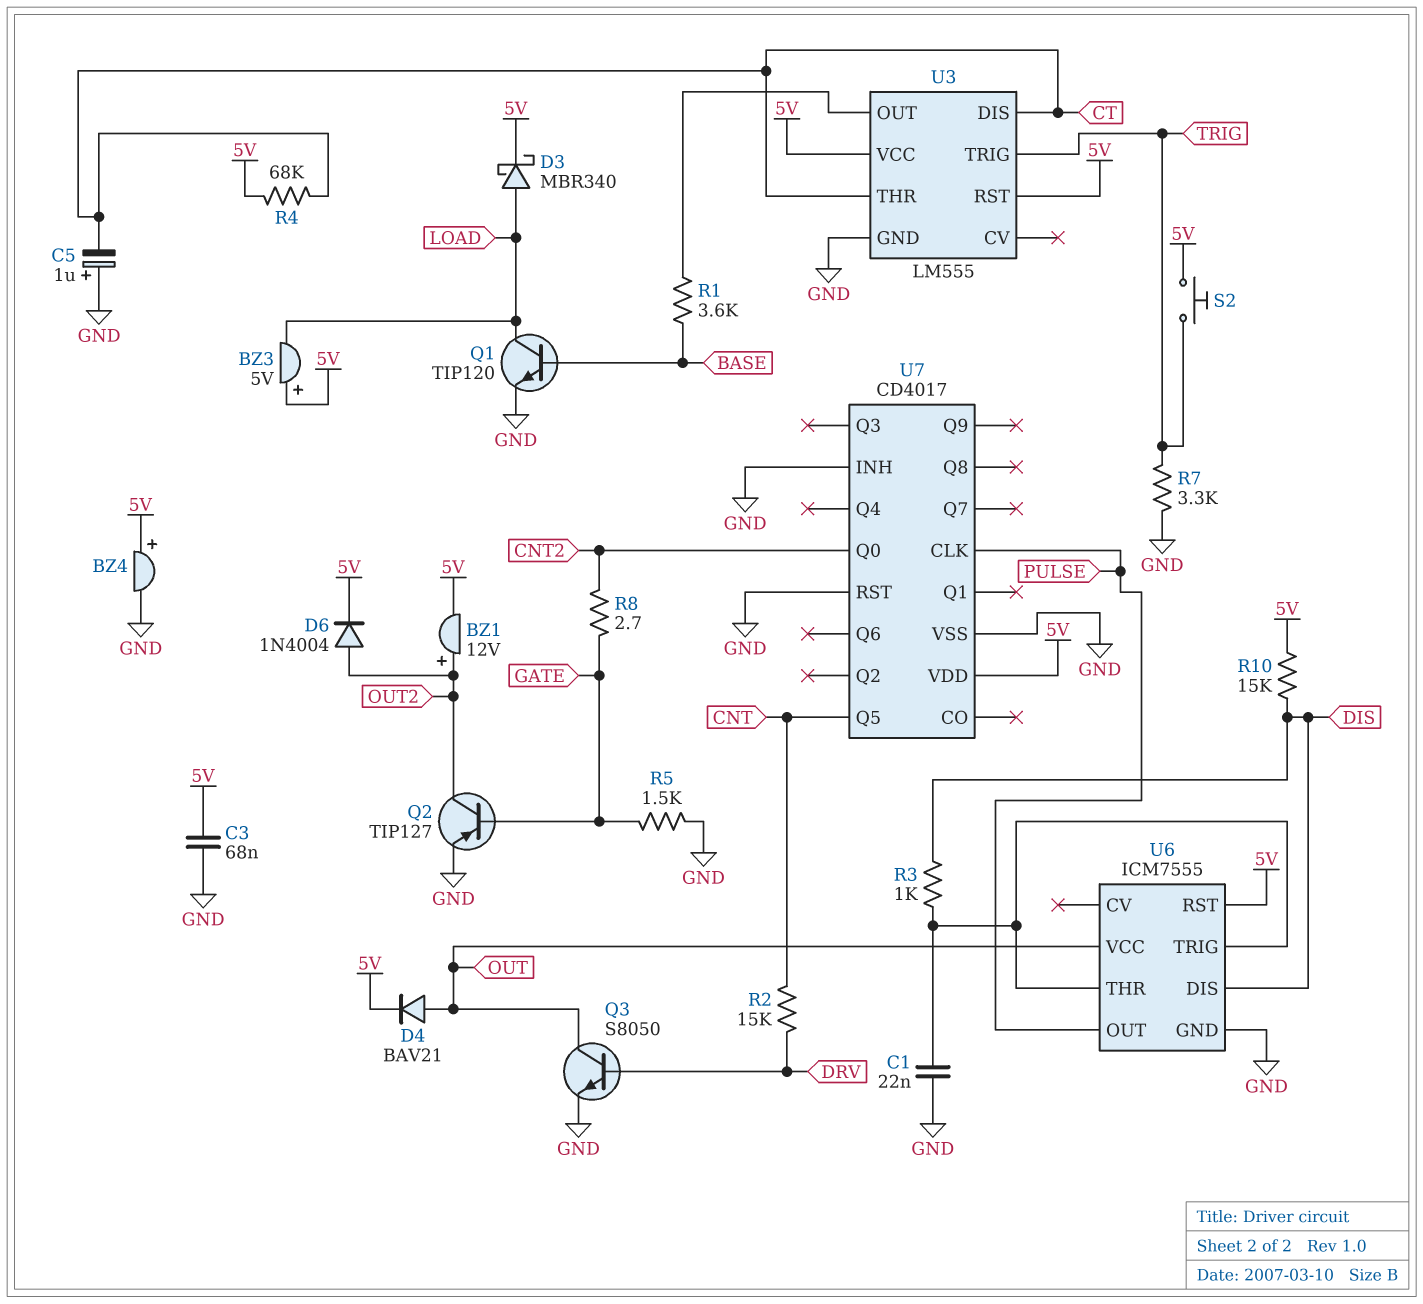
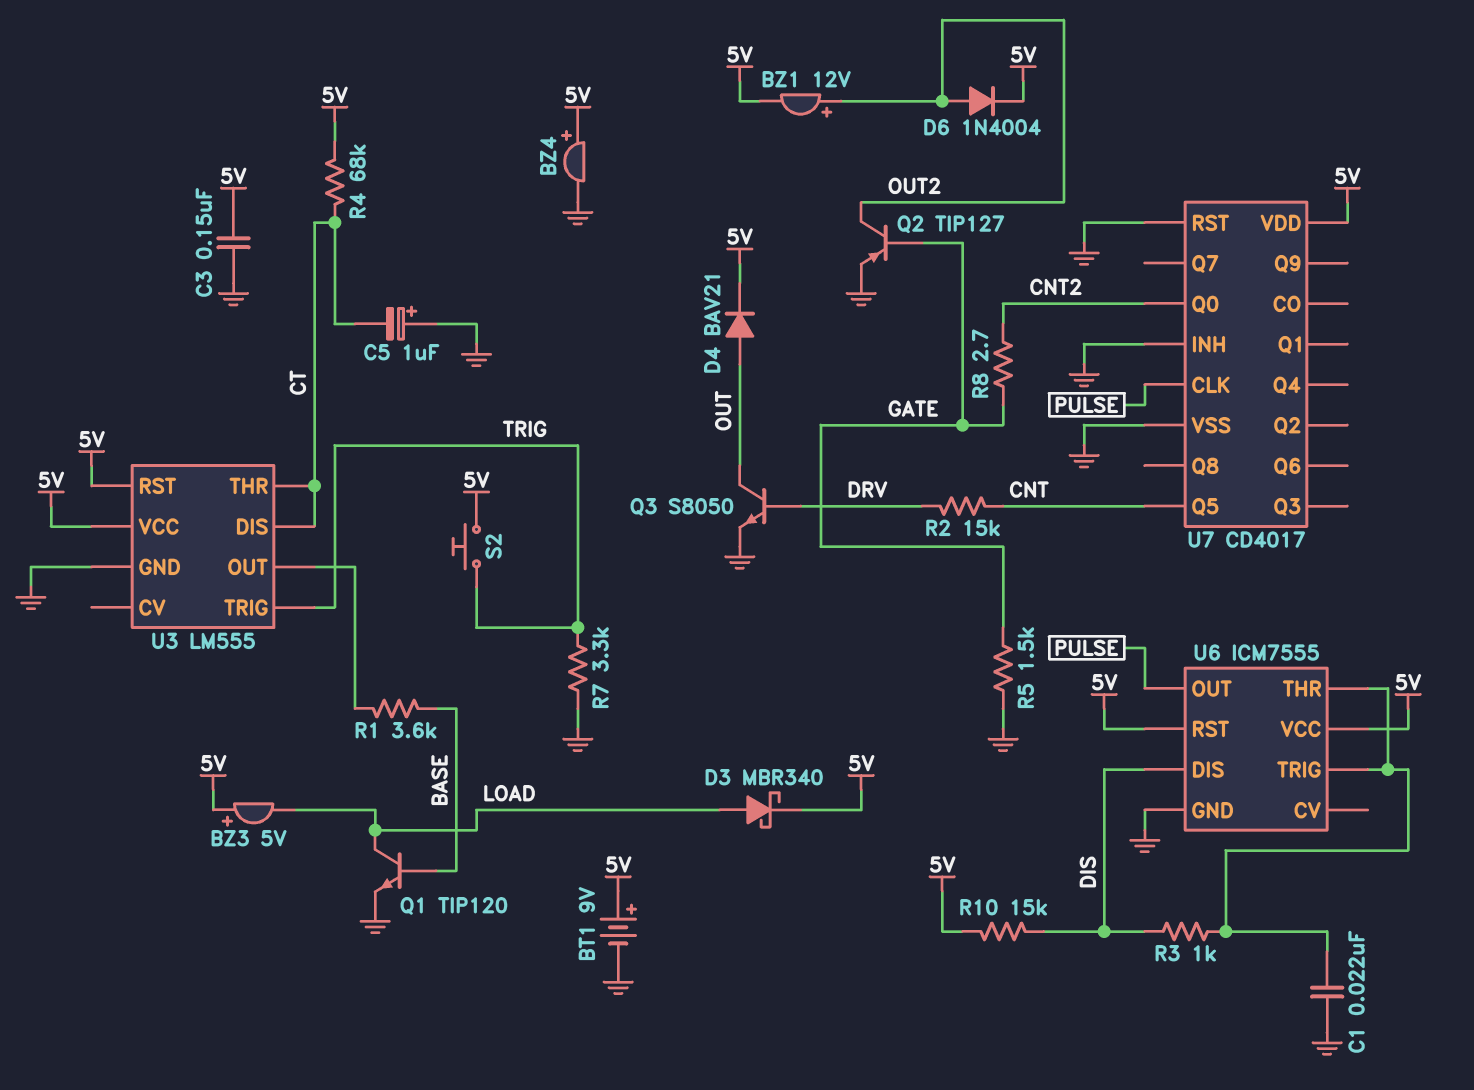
BT1: none -> 9V (plus 5V, minus GND)
C3: 68nF (5V, GND) -> 150nF (5V, GND)
U6 pin VCC: OUT -> 5V

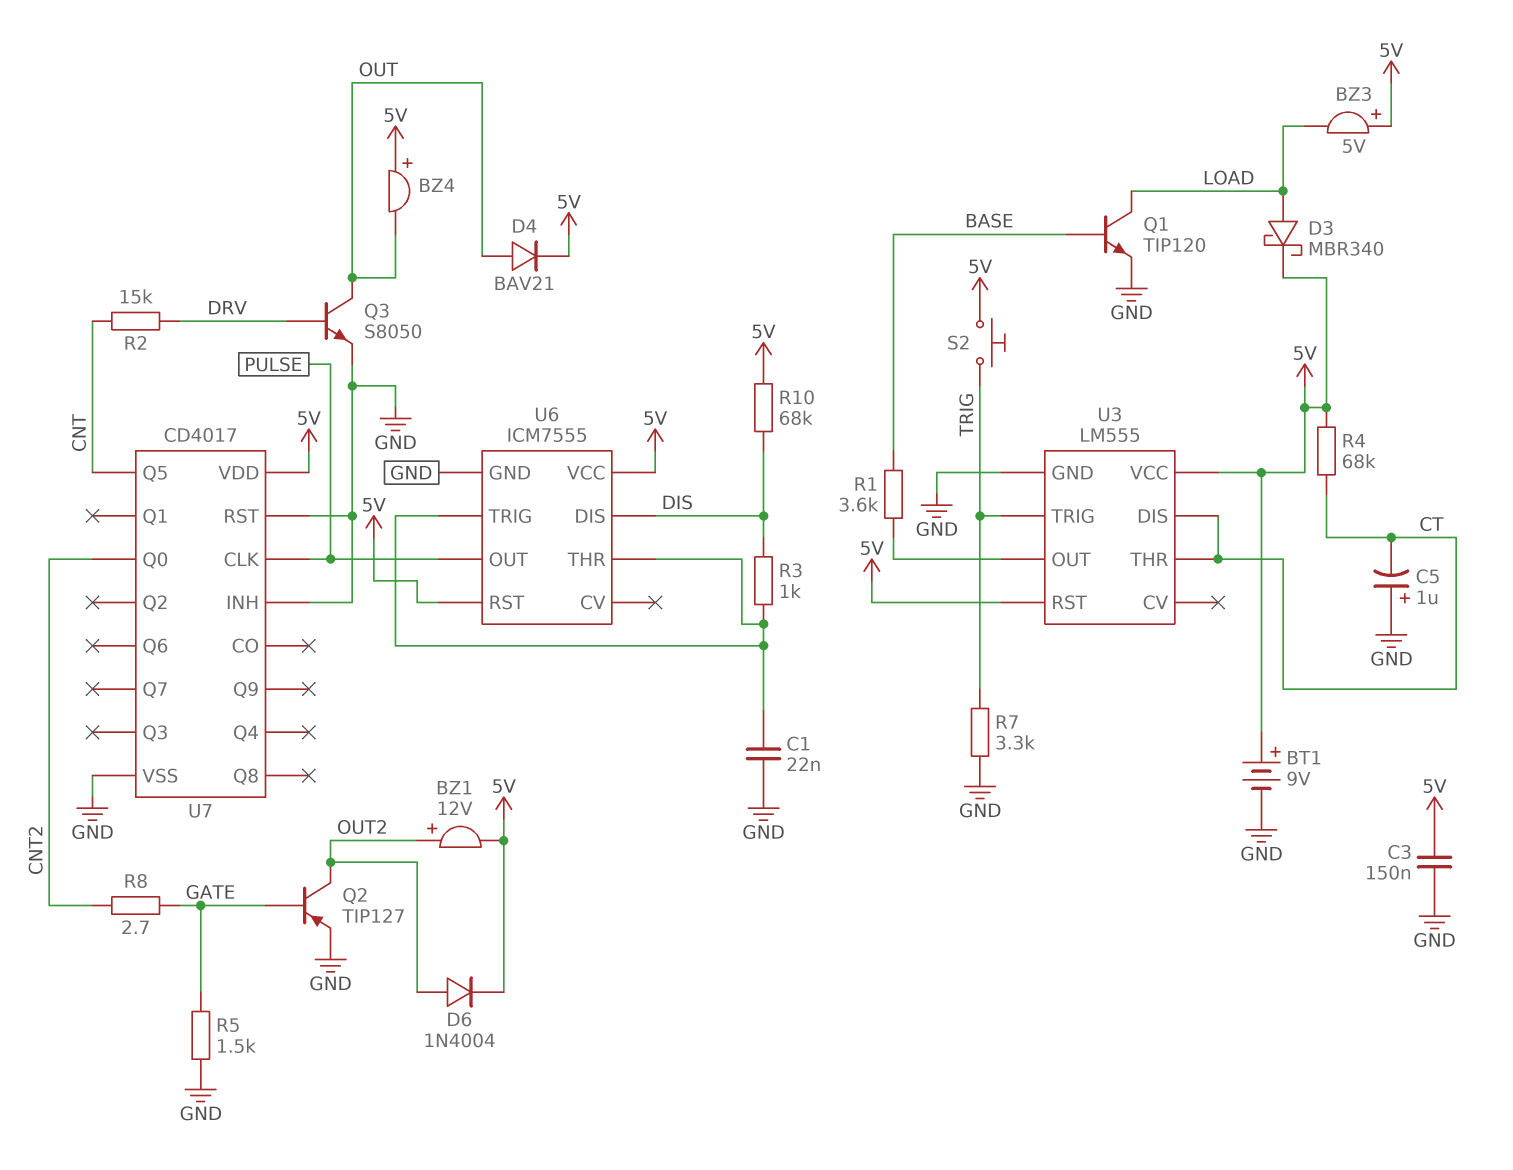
BZ4: buzzer (plus 5V, minus GND) -> buzzer (plus 5V, minus OUT)
R10: 15k (5V, DIS) -> 68k (5V, DIS)

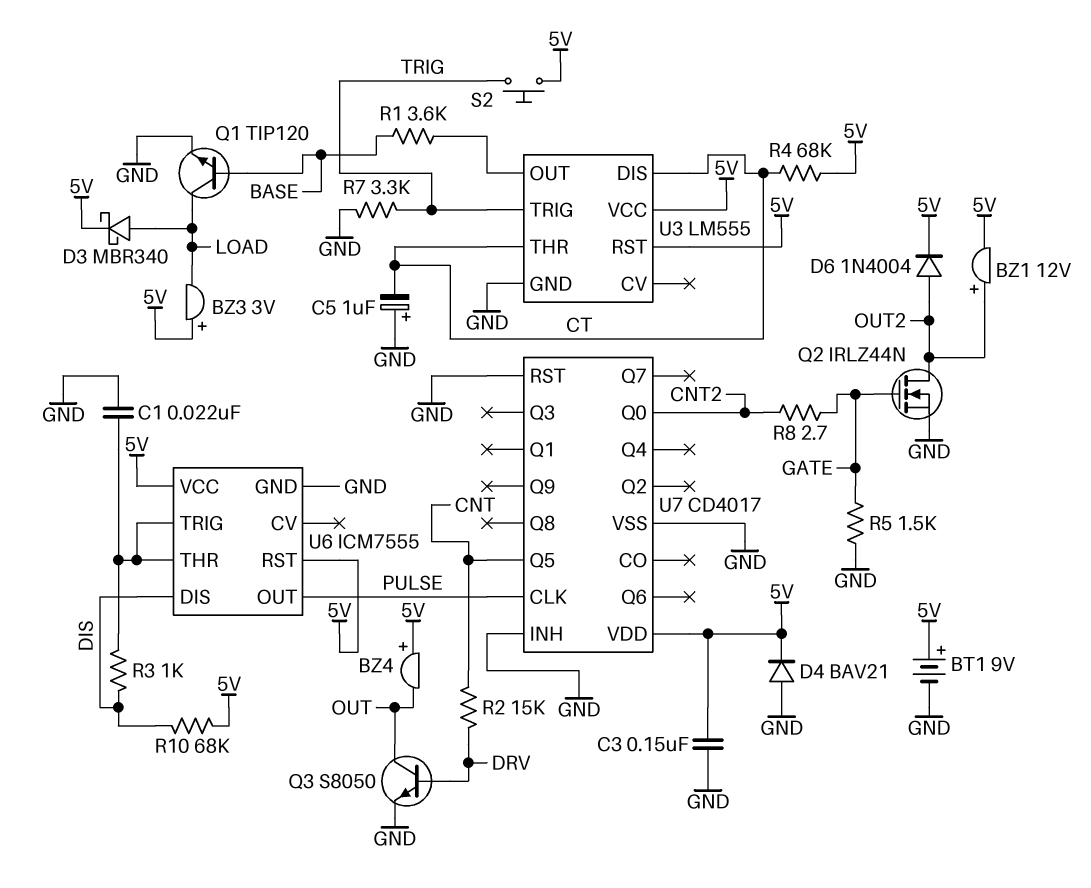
BZ3: buzzer 5V (plus 5V, minus LOAD) -> buzzer 3V (plus 5V, minus LOAD)
D4: diode BAV21 (A OUT, K 5V) -> diode BAV21 (A GND, K 5V)
Q2: PNP TIP127 (B GATE, C OUT2, E GND) -> NMOS IRLZ44N (G GATE, D OUT2, S GND)

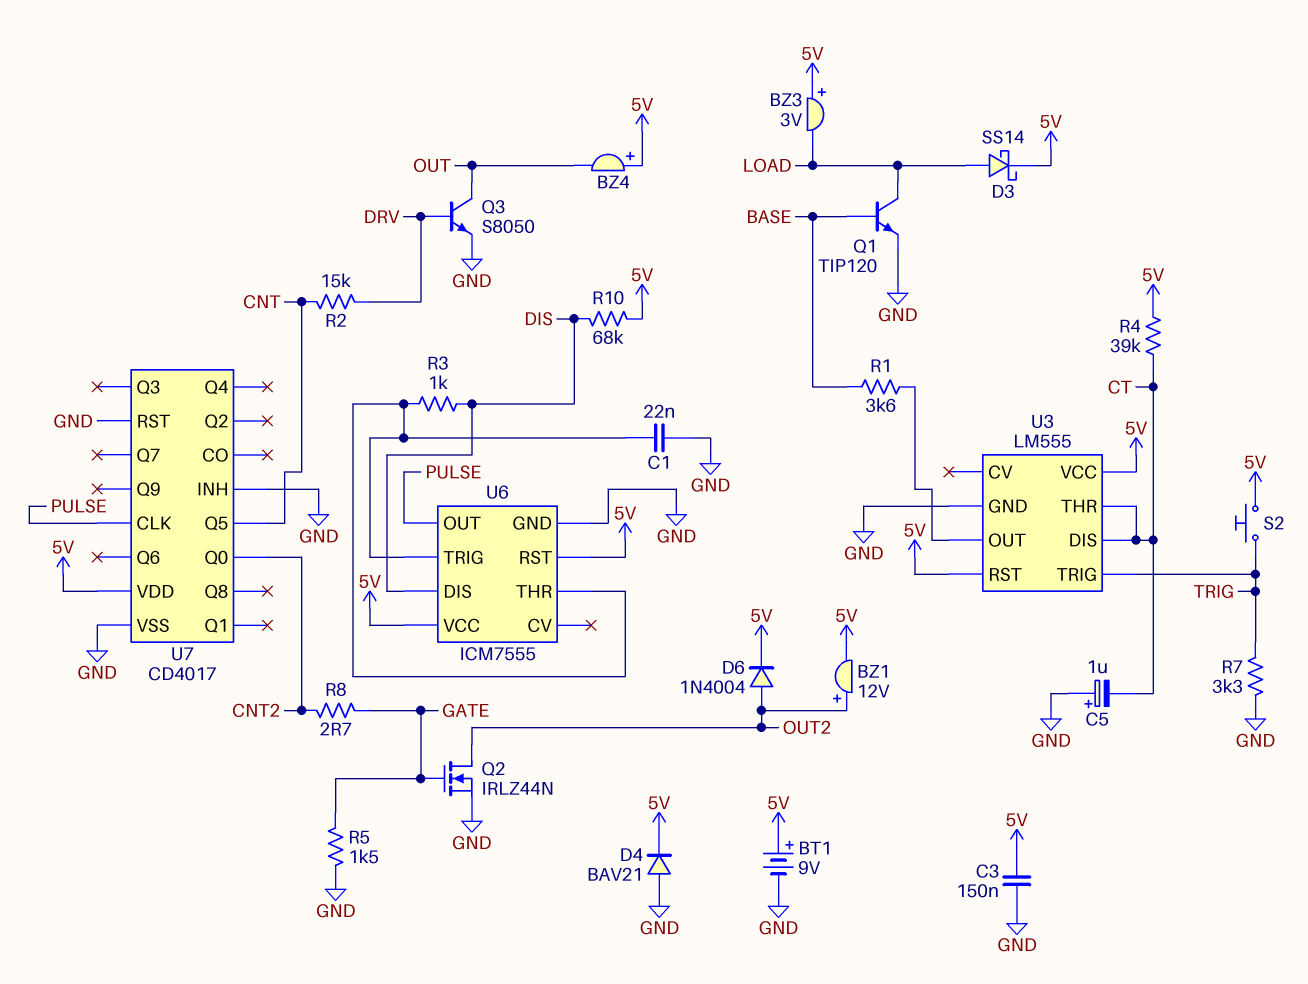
D3: schottky MBR340 (A LOAD, K 5V) -> schottky SS14 (A LOAD, K 5V)
R4: 68k (5V, CT) -> 39k (5V, CT)

